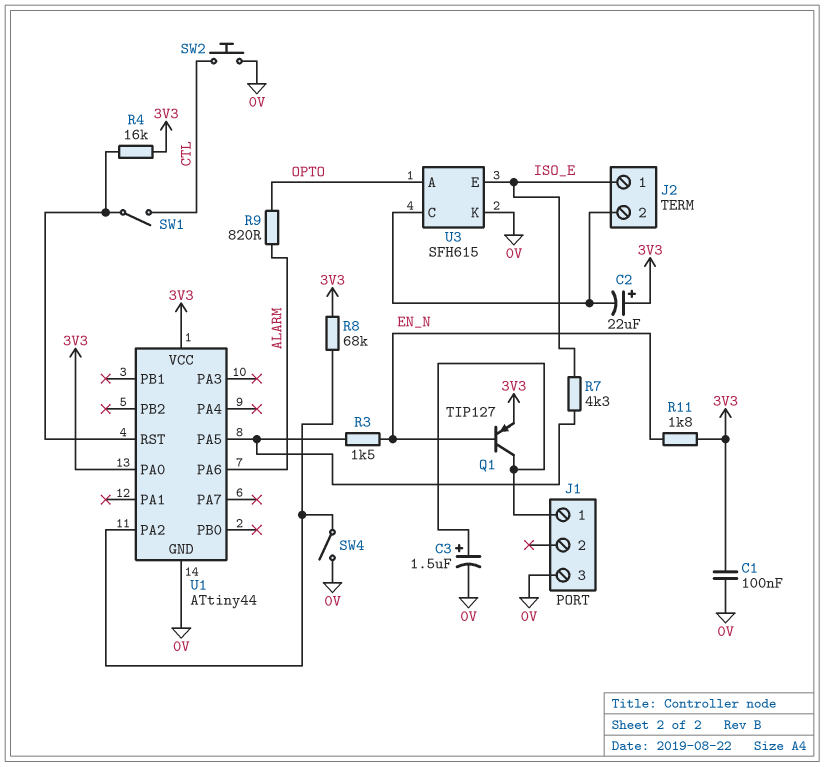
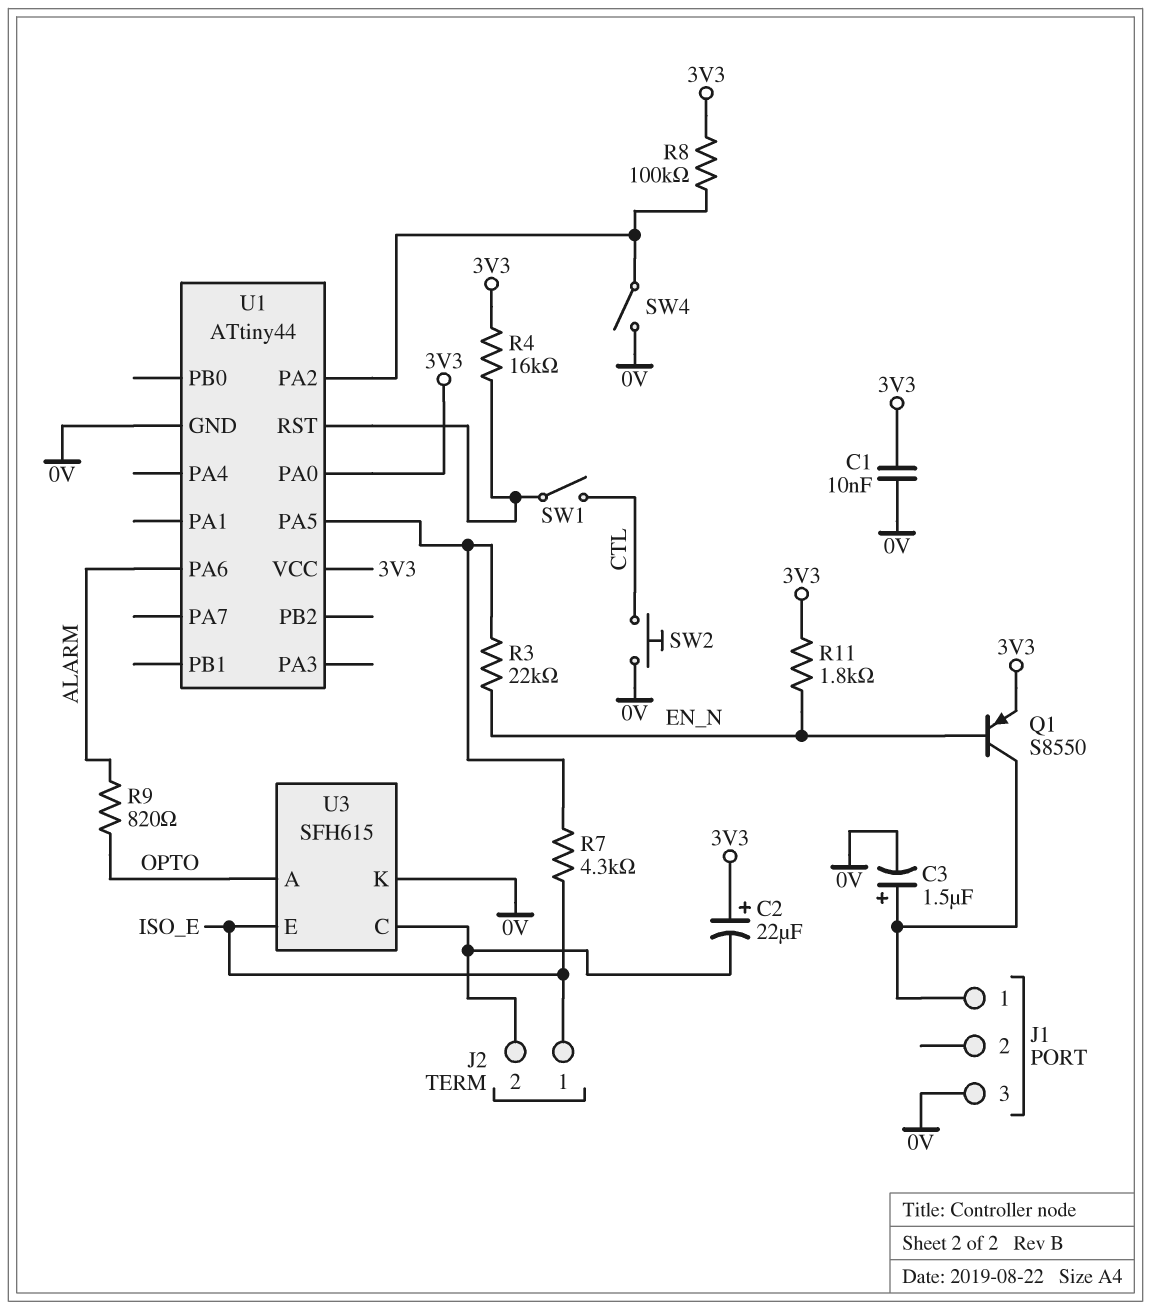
C1: 100nF (0V, 3V3) -> 10nF (0V, 3V3)
Q1: PNP TIP127 (B EN_N, C J1/1, E 3V3) -> PNP S8550 (B EN_N, C J1/1, E 3V3)
R3: 1.5k (EN_N, U1/PA5) -> 22k (EN_N, U1/PA5)
R8: 68k (3V3, U1/PA2) -> 100k (3V3, U1/PA2)

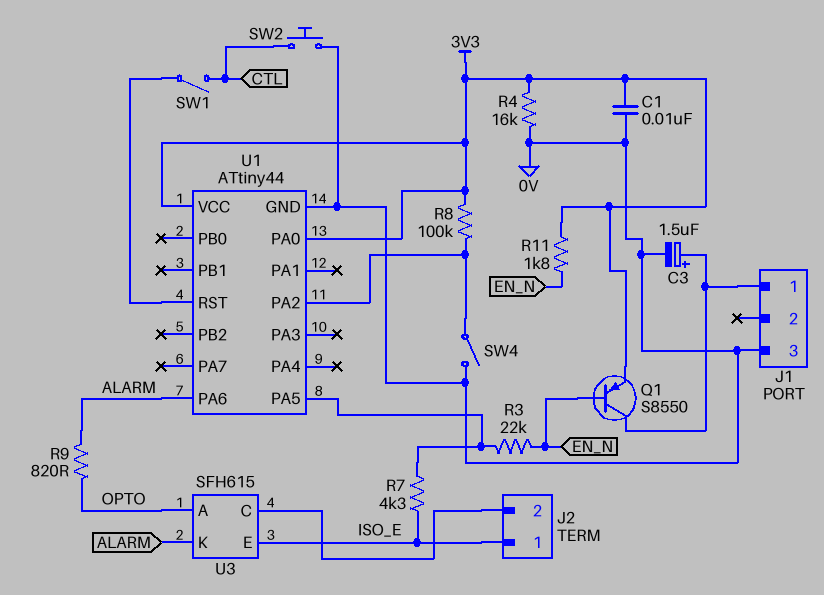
C2: 22uF (plus 3V3, minus J2/2) -> none
R4: 16k (3V3, U1/RST) -> 16k (0V, 3V3)
U3 pin K: 0V -> ALARM

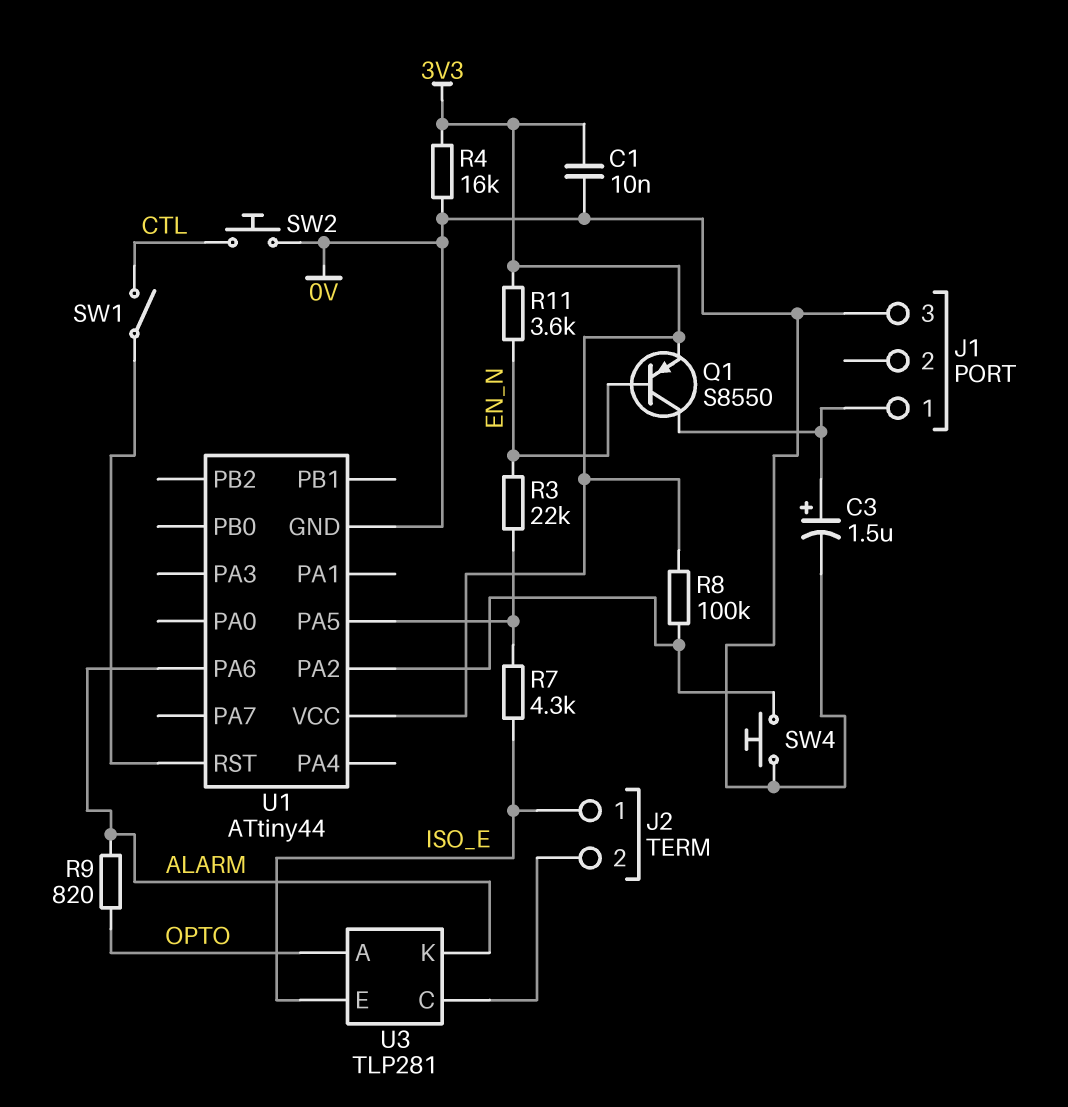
R11: 1.8k (3V3, EN_N) -> 3.6k (3V3, EN_N)
SW4: switch (0V, U1/PA2) -> button (0V, U1/PA2)
U1 pin PA0: 3V3 -> none
U3: SFH615 -> TLP281

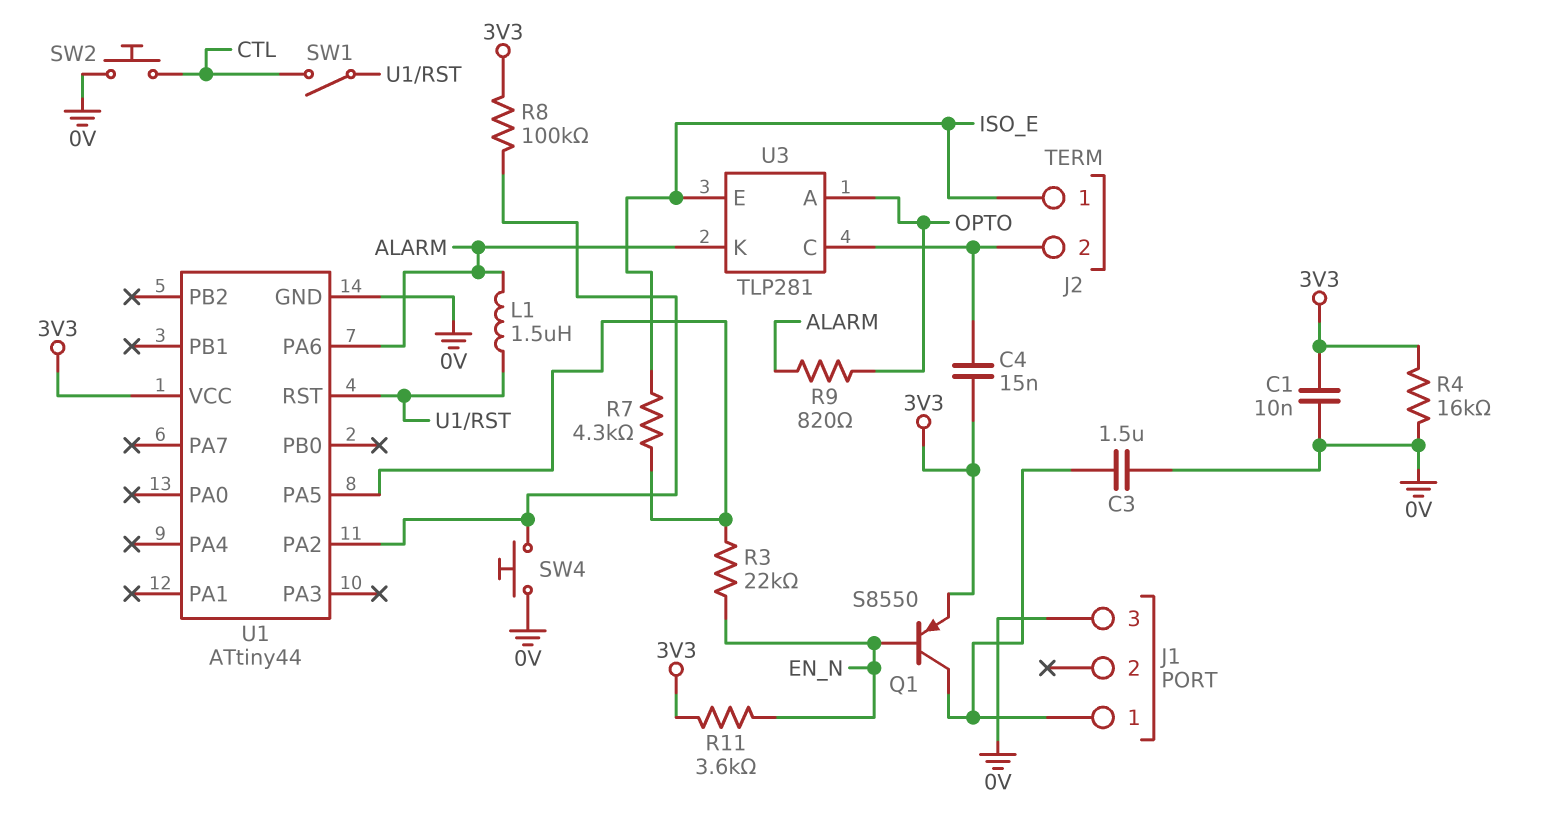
C3: 1.5uF (plus J1/1, minus 0V) -> 1.5uF (0V, J1/1)
C4: none -> 15nF (3V3, J2/2)
L1: none -> 1.5uH (ALARM, U1/RST)

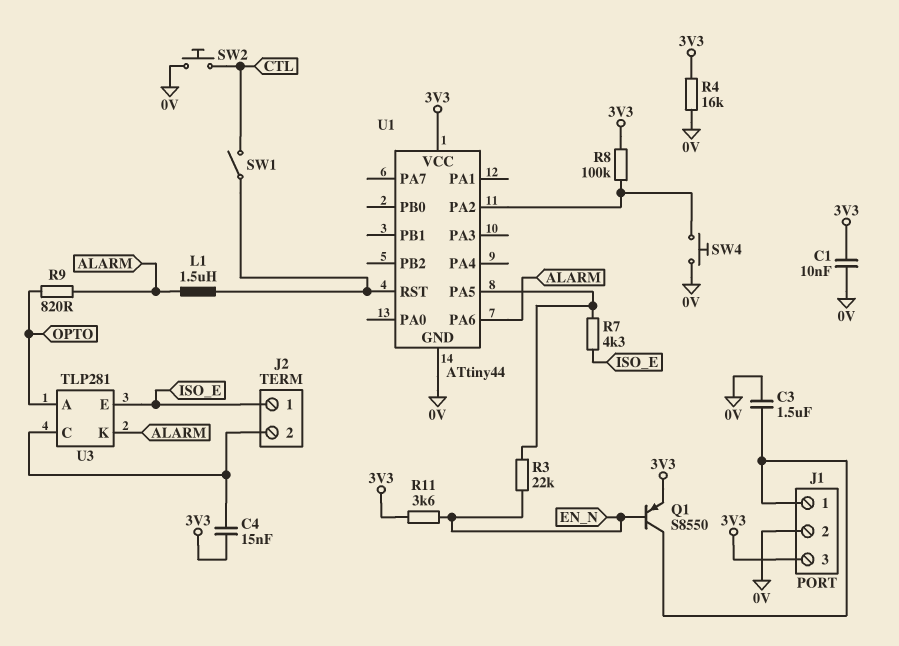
J1 pin 2: none -> 0V
J1 pin 3: 0V -> 3V3

